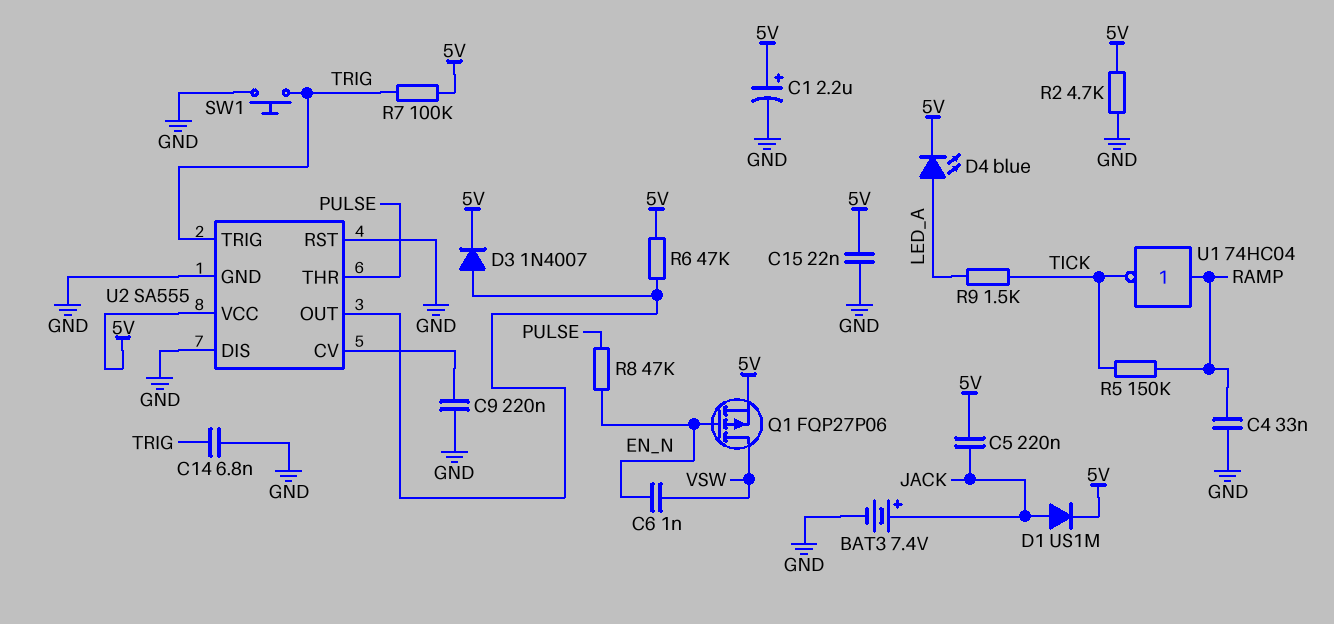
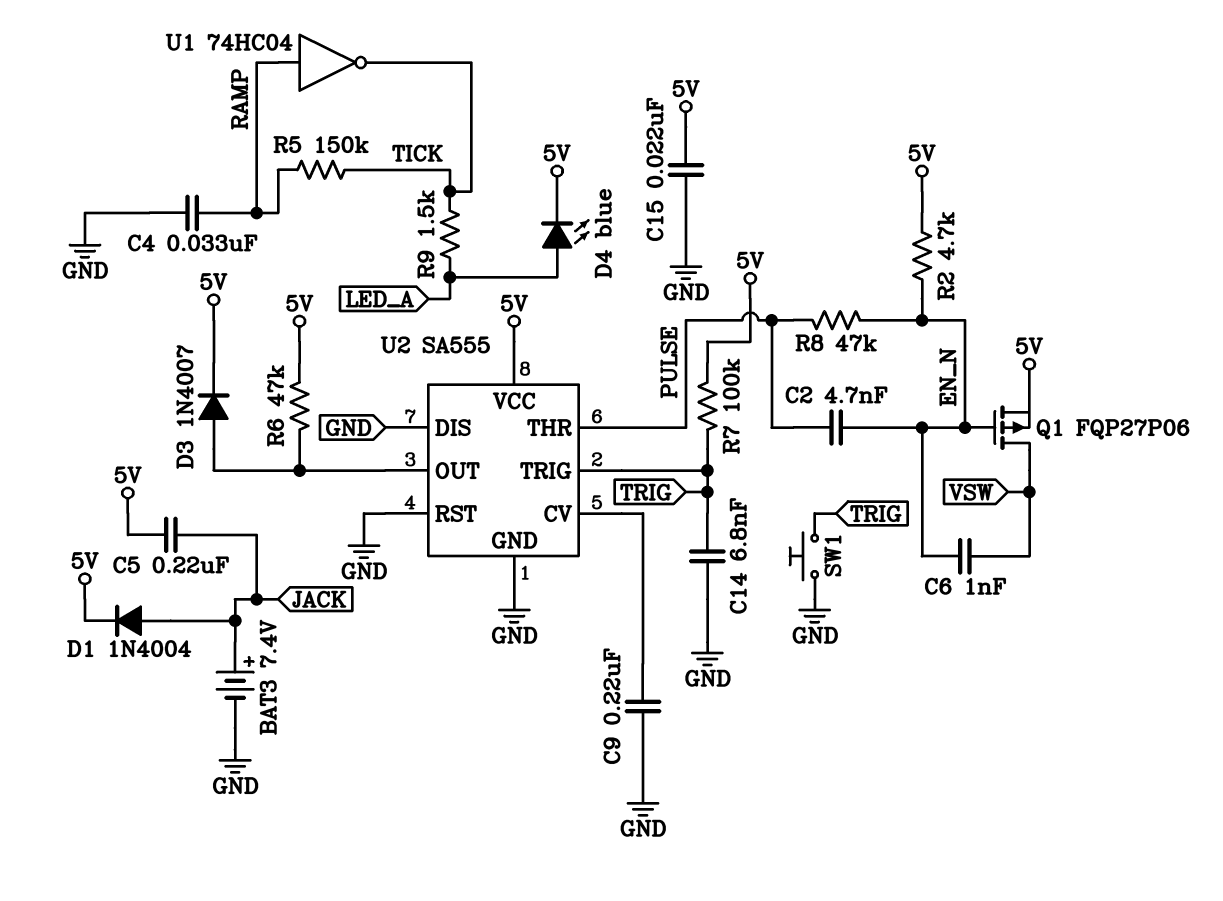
C1: 2.2uF (plus 5V, minus GND) -> none
C2: none -> 4.7nF (EN_N, PULSE)
D1: diode US1M (A JACK, K 5V) -> diode 1N4004 (A JACK, K 5V)
R2: 4.7k (5V, GND) -> 4.7k (5V, EN_N)

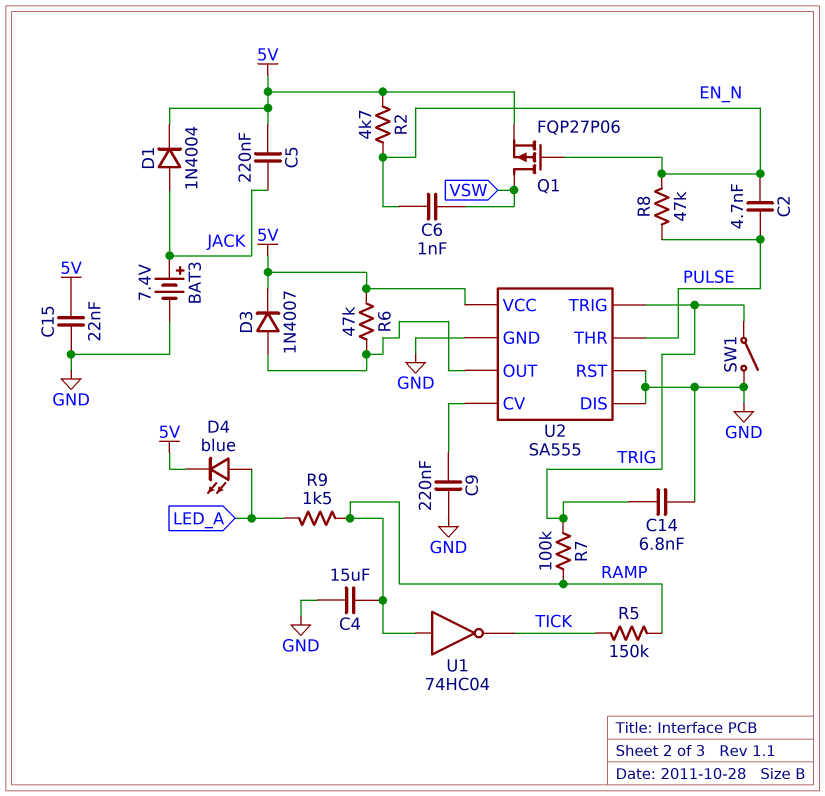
C4: 33nF (GND, RAMP) -> 15uF (GND, RAMP)
R7: 100k (5V, TRIG) -> 100k (RAMP, TRIG)
R9: 1.5k (LED_A, TICK) -> 1.5k (LED_A, RAMP)
SW1: button (GND, TRIG) -> switch (GND, TRIG)

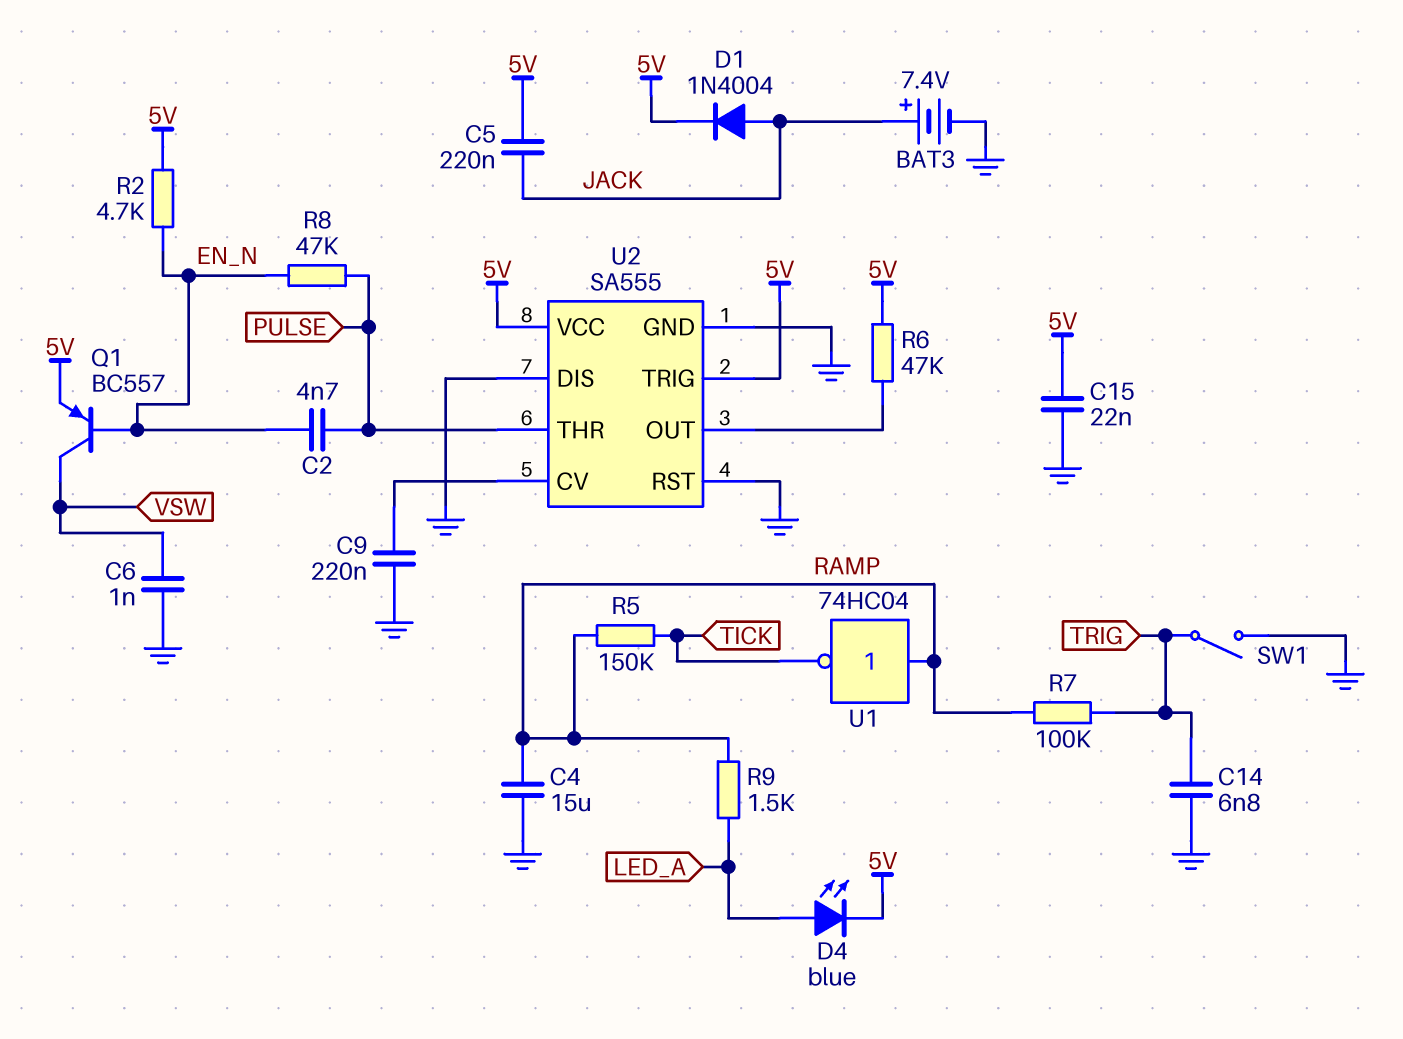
C6: 1nF (EN_N, VSW) -> 1nF (GND, VSW)
D3: diode 1N4007 (A U2/OUT, K 5V) -> none
Q1: PMOS FQP27P06 (G EN_N, D VSW, S 5V) -> PNP BC557 (B EN_N, C VSW, E 5V)
U2 pin TRIG: TRIG -> 5V

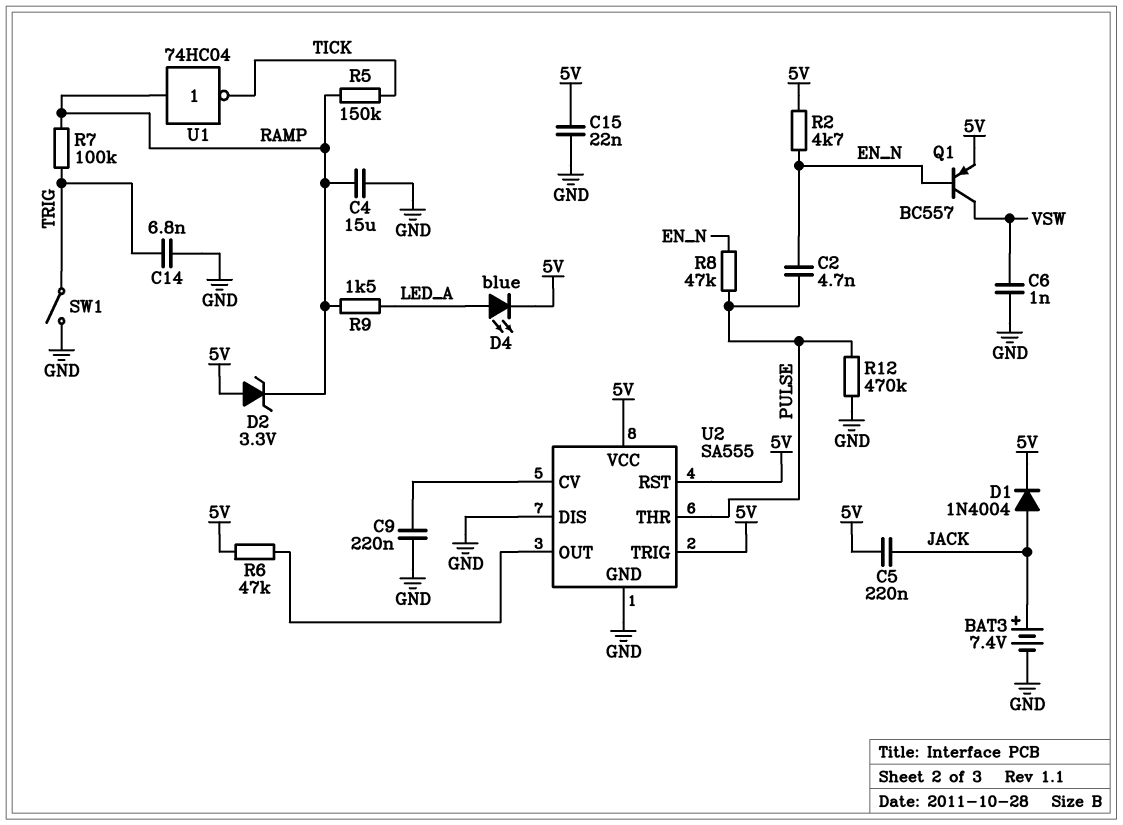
D2: none -> zener 3.3V (A 5V, K RAMP)
R12: none -> 470k (GND, PULSE)
U2 pin RST: GND -> 5V

